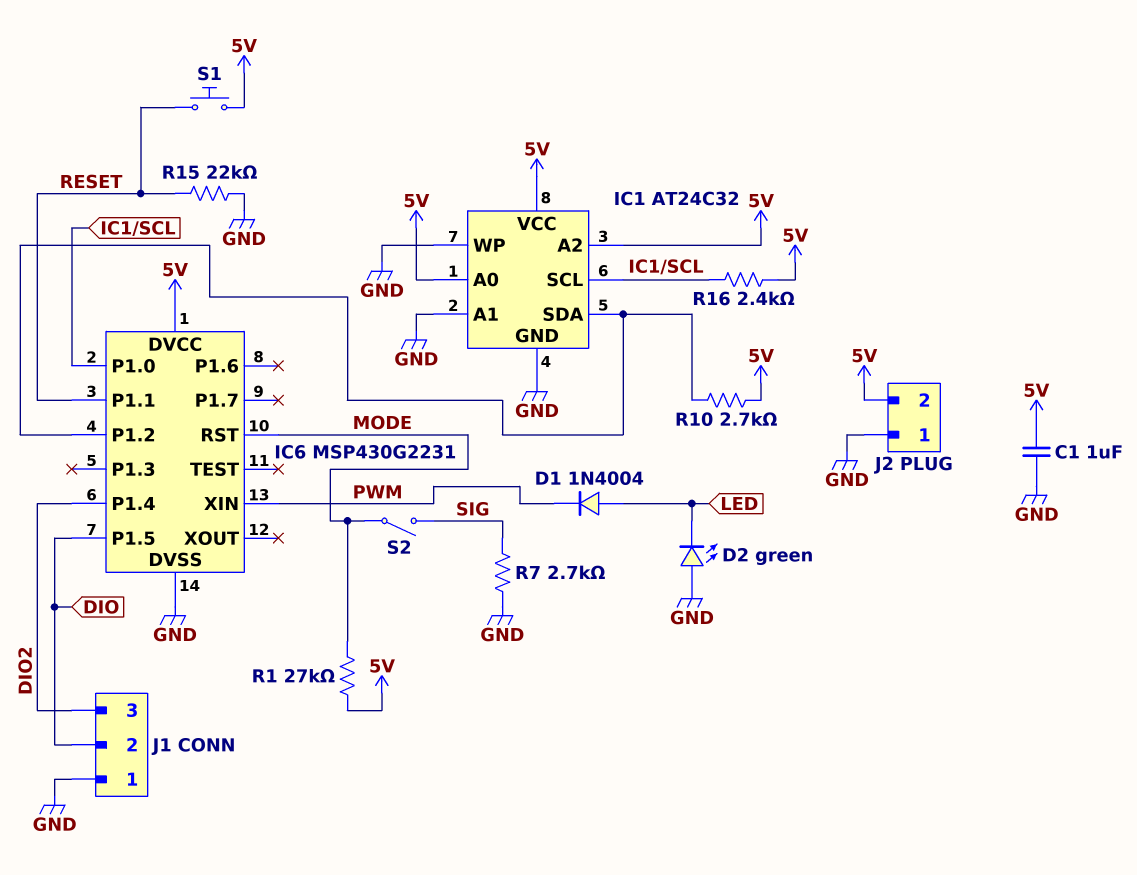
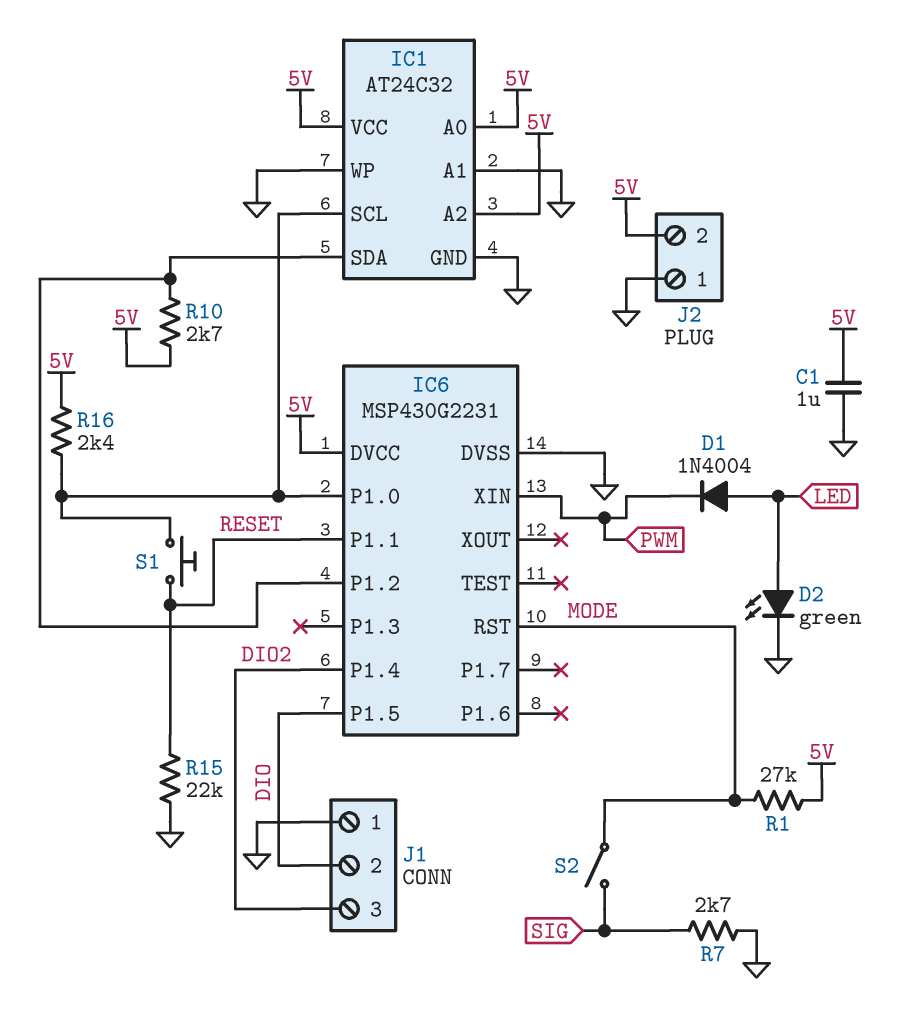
D2: LED green (A GND, K LED) -> LED green (A LED, K GND)
S1: button (5V, RESET) -> button (IC1/SCL, RESET)

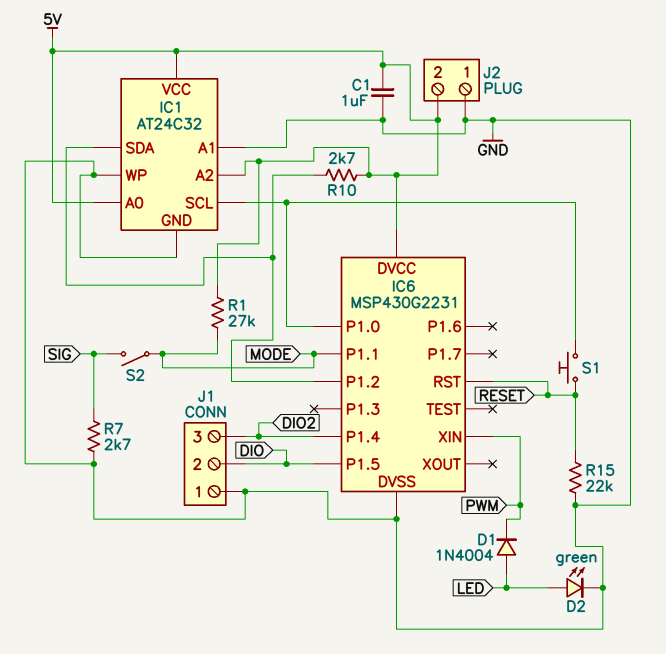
IC6 pin P1.1: RESET -> MODE
IC6 pin RST: MODE -> RESET
R16: 2.4k (5V, IC1/SCL) -> none

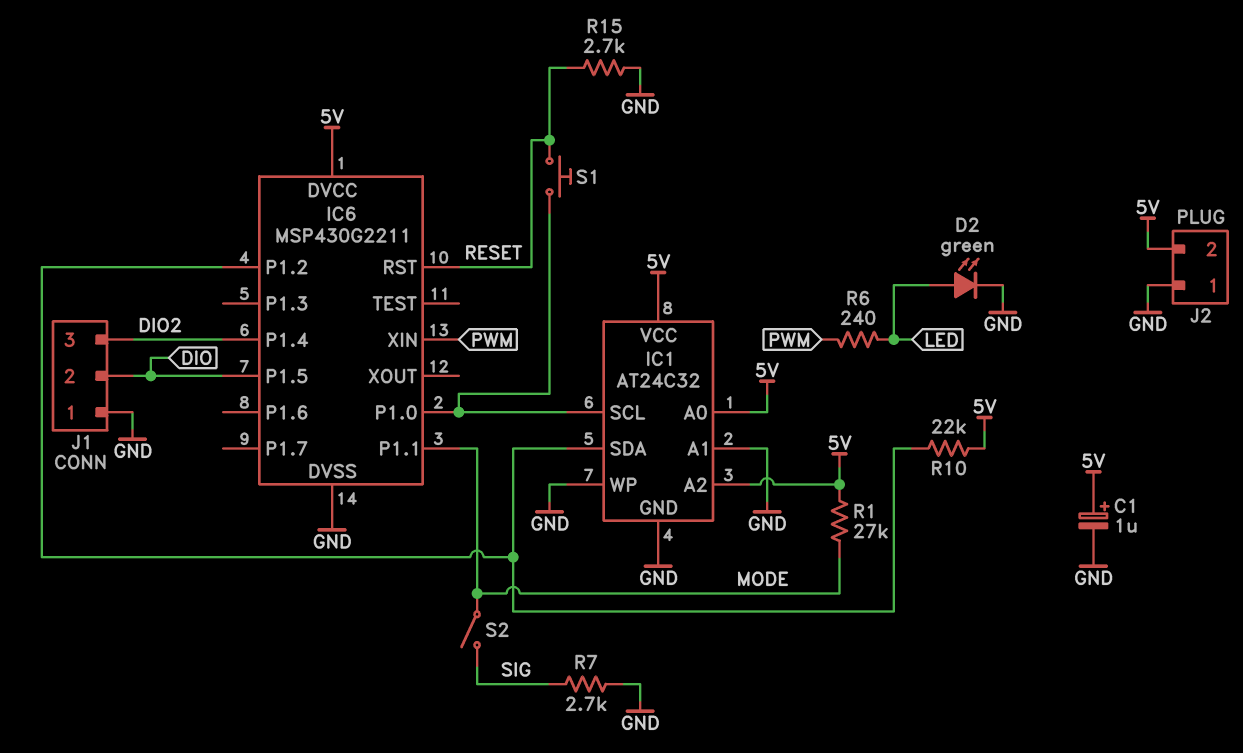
C1: 1uF (5V, GND) -> 1uF (plus 5V, minus GND)
D1: diode 1N4004 (A LED, K PWM) -> none
IC6: MSP430G2231 -> MSP430G2211
R6: none -> 240 (LED, PWM)
R10: 2.7k (5V, IC1/SDA) -> 22k (5V, IC1/SDA)
R15: 22k (GND, RESET) -> 2.7k (GND, RESET)

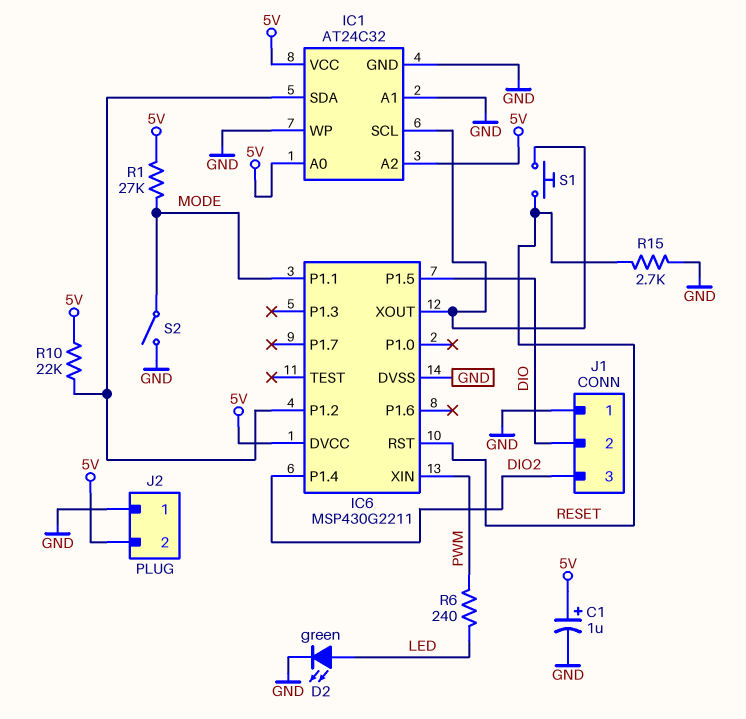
IC6 pin P1.0: IC1/SCL -> none
IC6 pin XOUT: none -> IC1/SCL
R7: 2.7k (GND, SIG) -> none
S2: switch (MODE, SIG) -> switch (GND, MODE)

